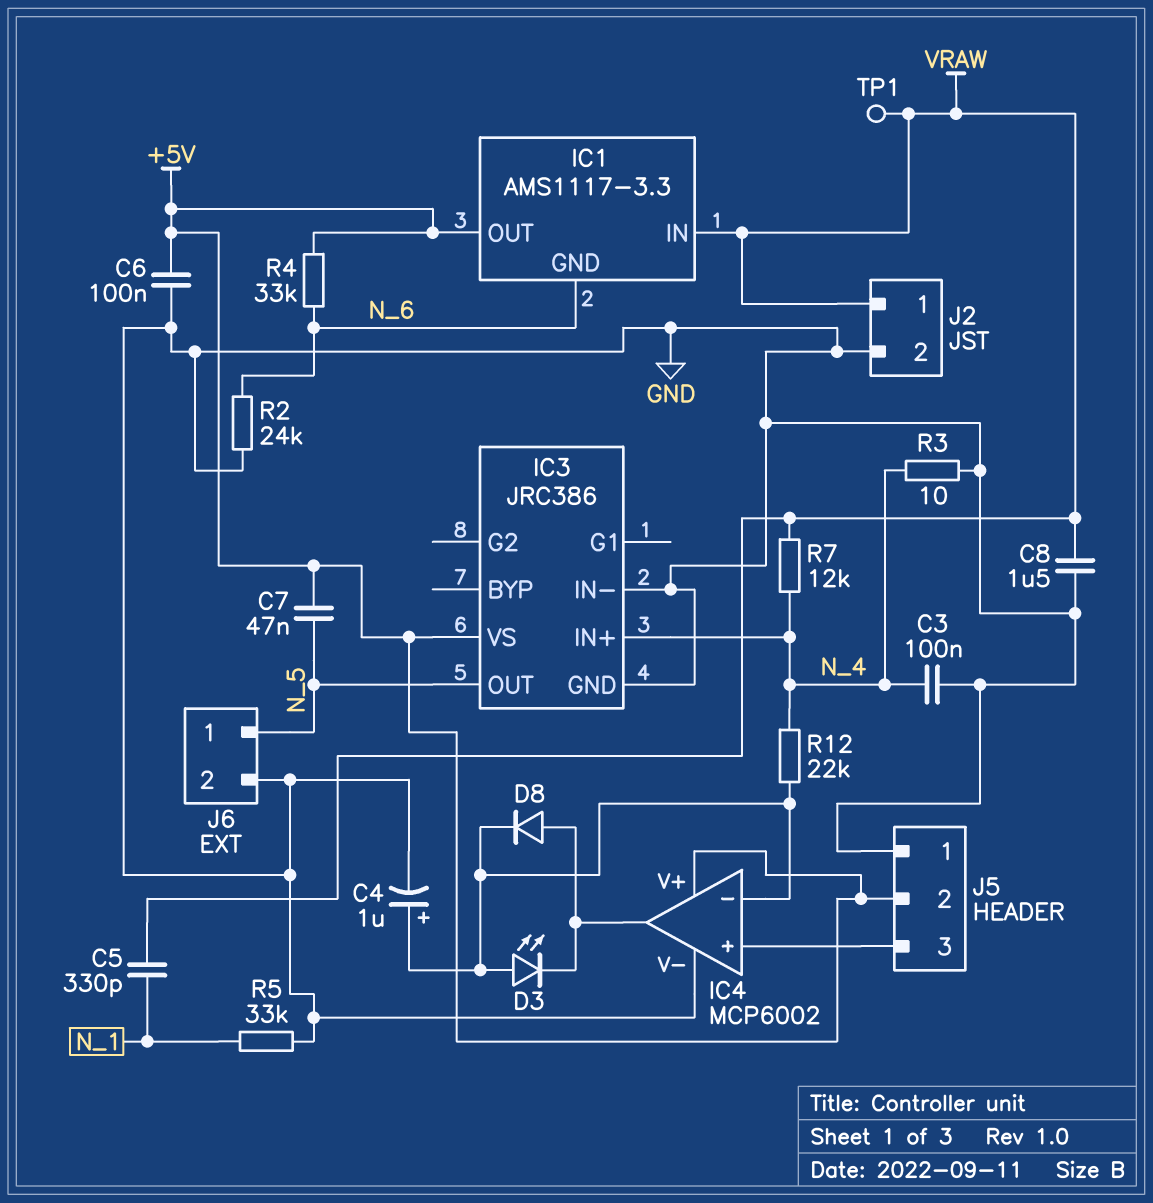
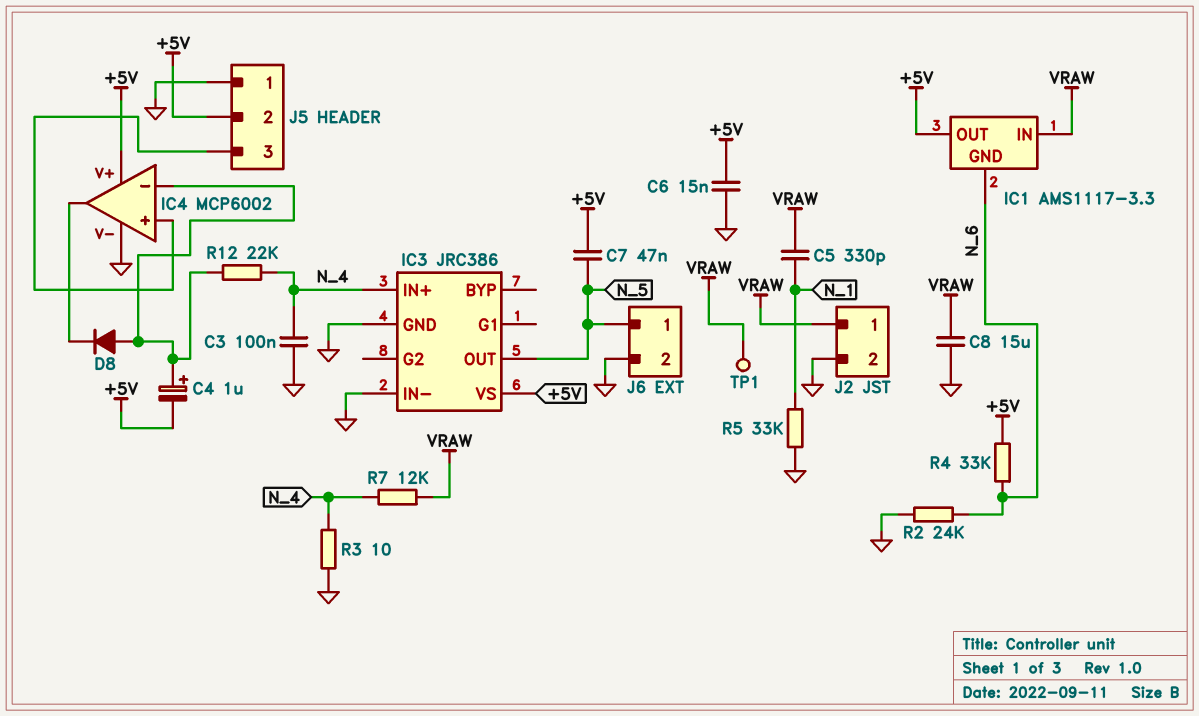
C4: 1uF (plus IC4/in-, minus GND) -> 1uF (plus IC4/in-, minus +5V)
C6: 100nF (+5V, GND) -> 15nF (+5V, GND)
C8: 1.5uF (GND, VRAW) -> 15uF (GND, VRAW)
D3: LED (A IC4/in-, K IC4/out) -> none
D8: diode (A IC4/out, K IC4/in-) -> diode (A IC4/in-, K IC4/out)

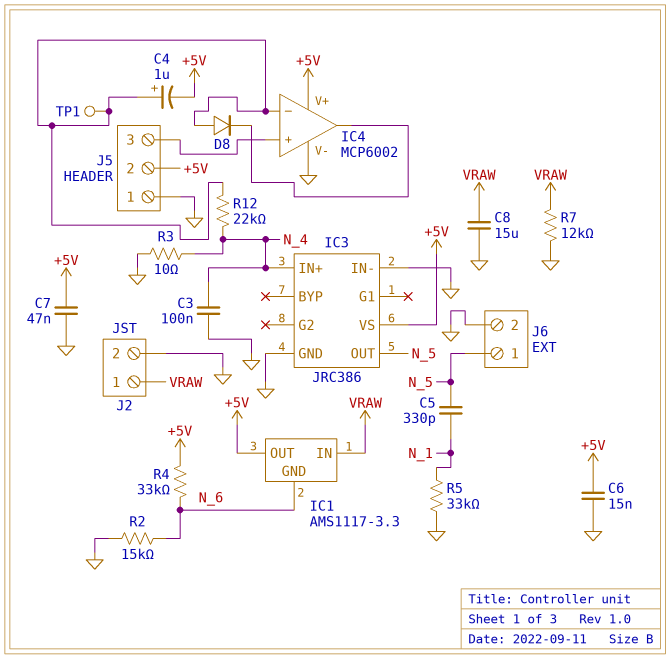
C5: 330pF (N_1, VRAW) -> 330pF (N_1, N_5)
C7: 47nF (+5V, N_5) -> 47nF (+5V, GND)
R2: 24k (GND, N_6) -> 15k (GND, N_6)
R7: 12k (N_4, VRAW) -> 12k (GND, VRAW)
TP1: test point (VRAW) -> test point (IC4/in-)

